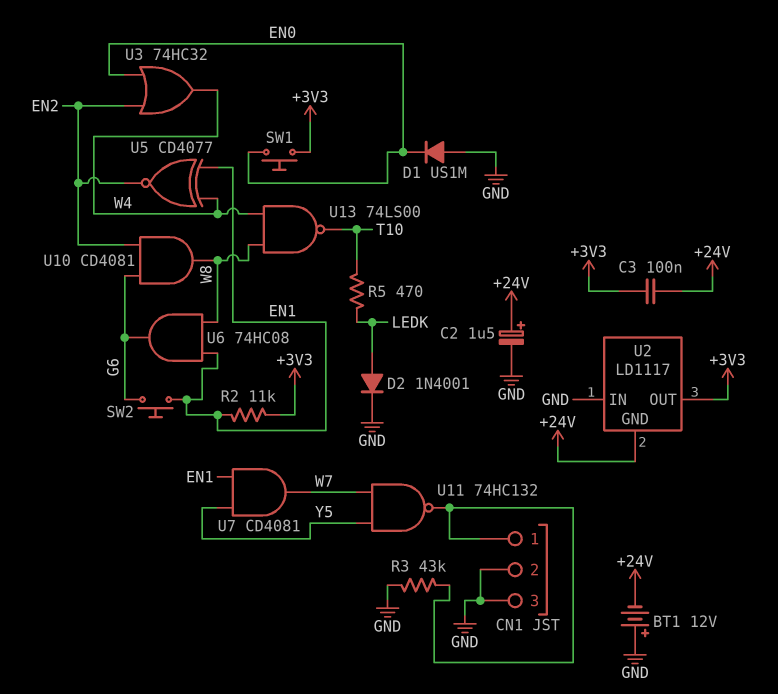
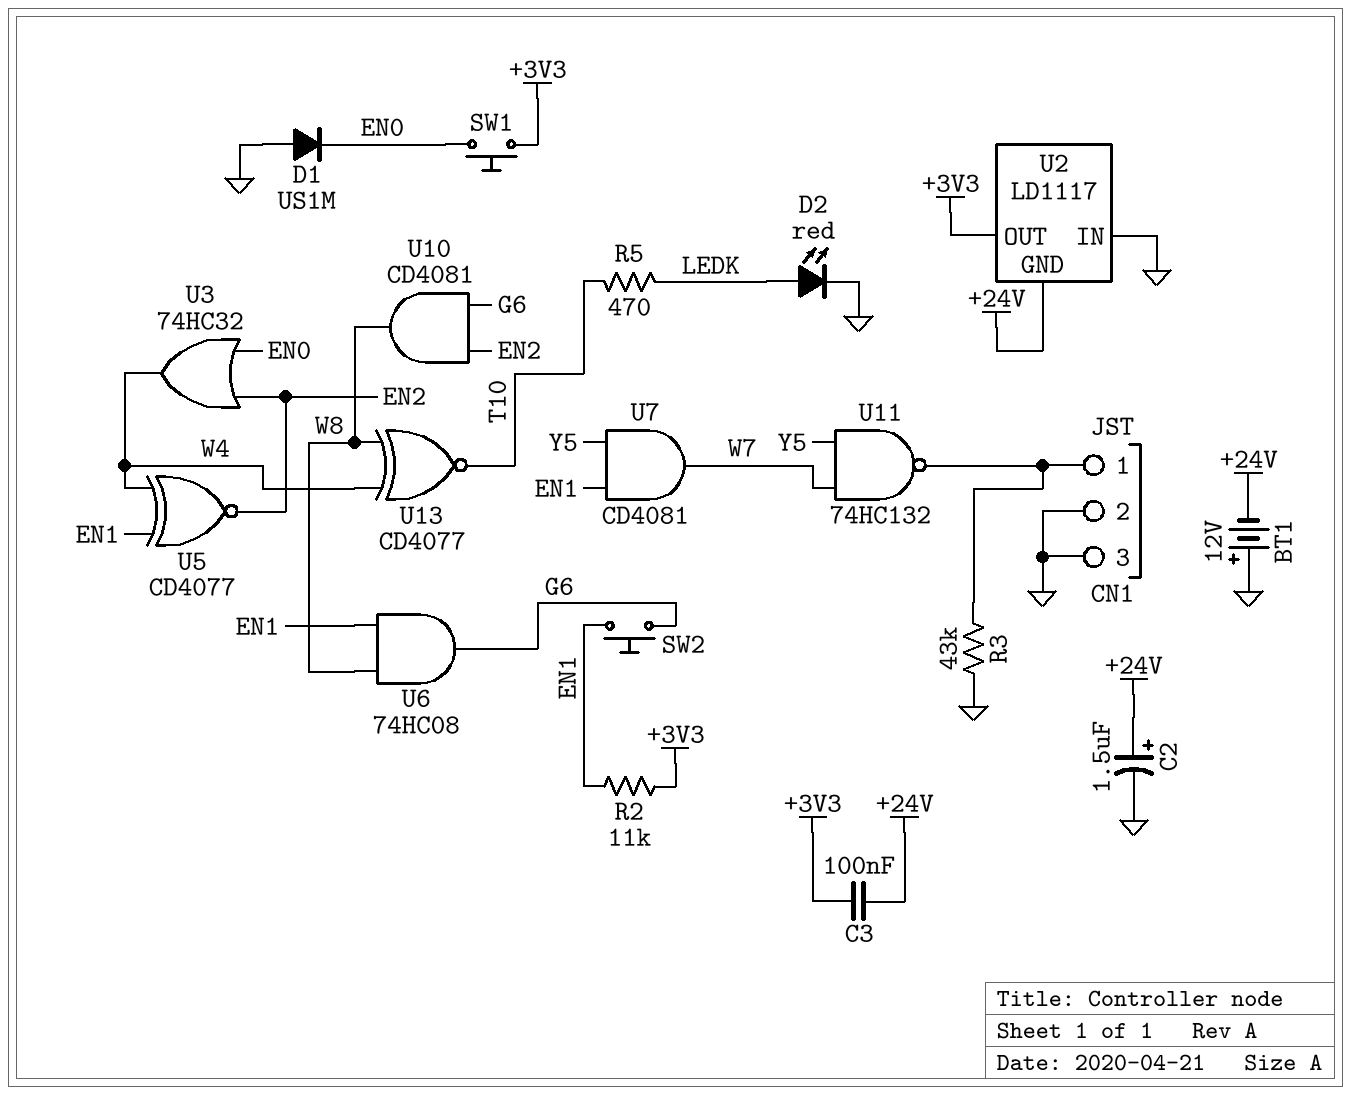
D2: diode 1N4001 (A LEDK, K GND) -> LED red (A LEDK, K GND)
U13: NAND 74LS00 (in W4, in W8, out T10) -> XNOR CD4077 (in W4, in W8, out T10)

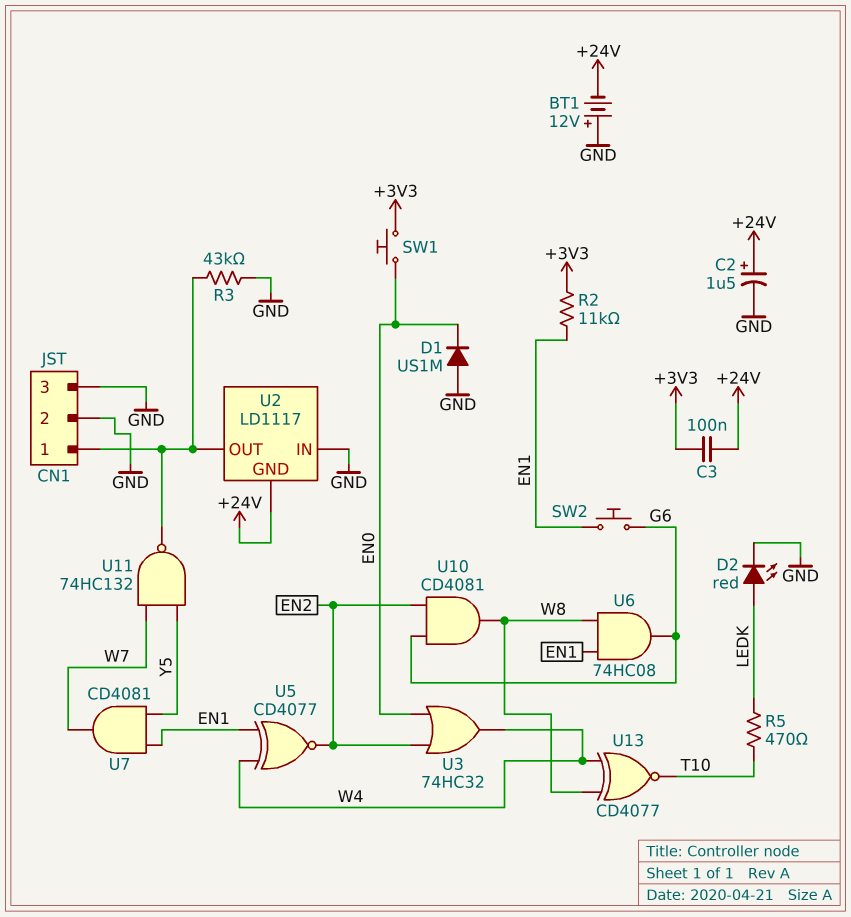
U2 pin OUT: +3V3 -> CN1/1

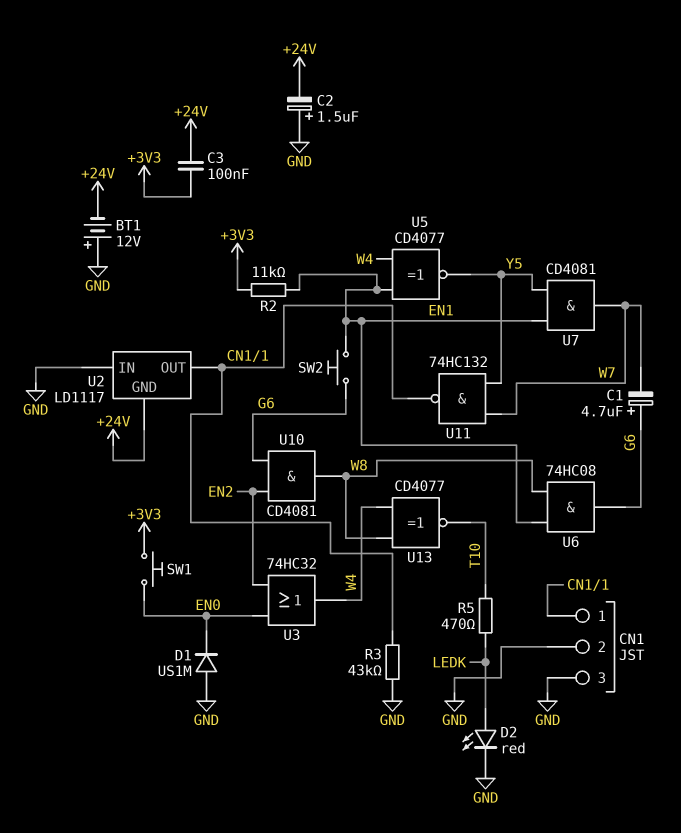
C1: none -> 4.7uF (plus G6, minus W7)
C2: 1.5uF (plus +24V, minus GND) -> 1.5uF (plus GND, minus +24V)
U5: XNOR CD4077 (in EN1, in W4, out EN2) -> XNOR CD4077 (in EN1, in W4, out Y5)

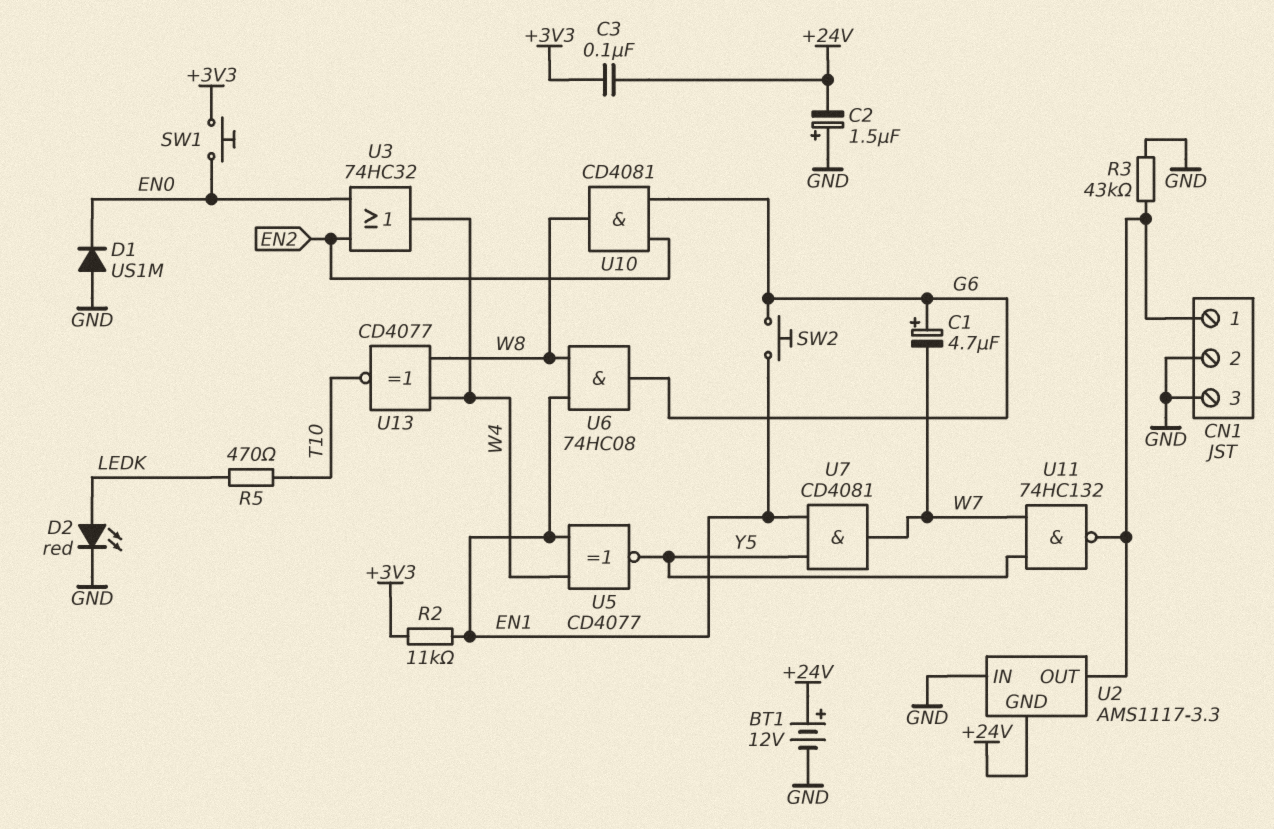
BT1: 12V (plus GND, minus +24V) -> 12V (plus +24V, minus GND)
U2: LD1117 -> AMS1117-3.3

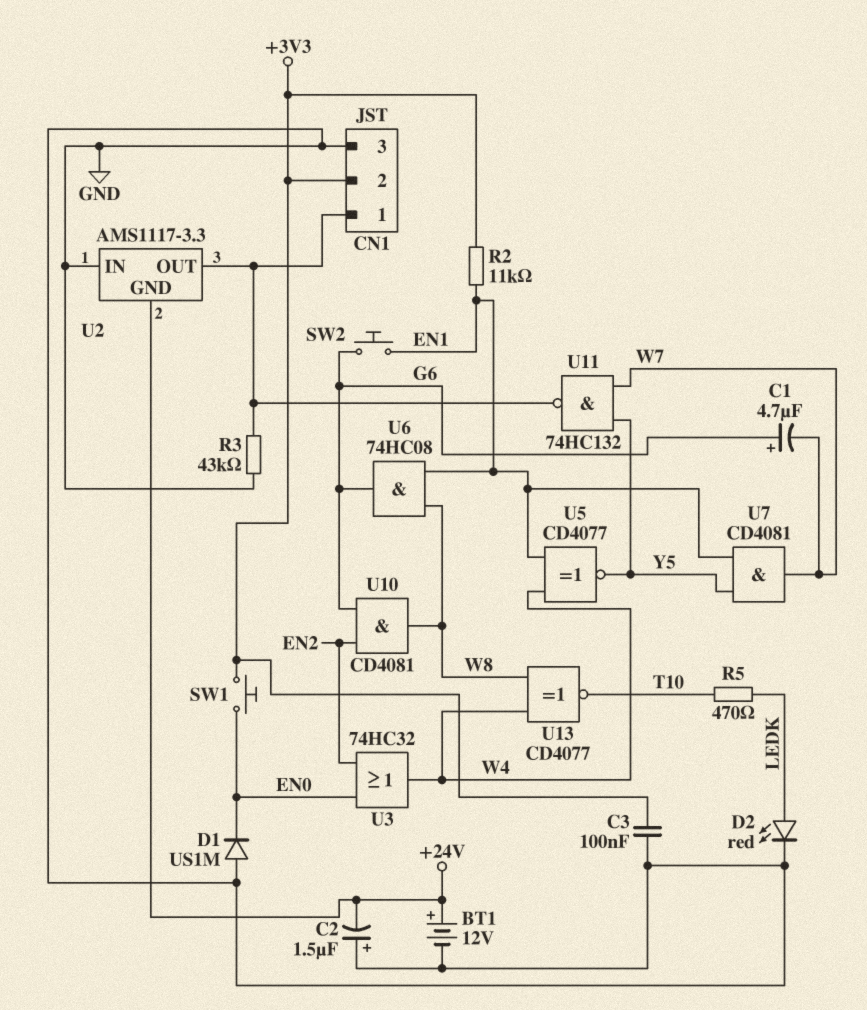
C3: 100nF (+3V3, +24V) -> 100nF (+3V3, GND)
CN1 pin 2: GND -> +3V3

